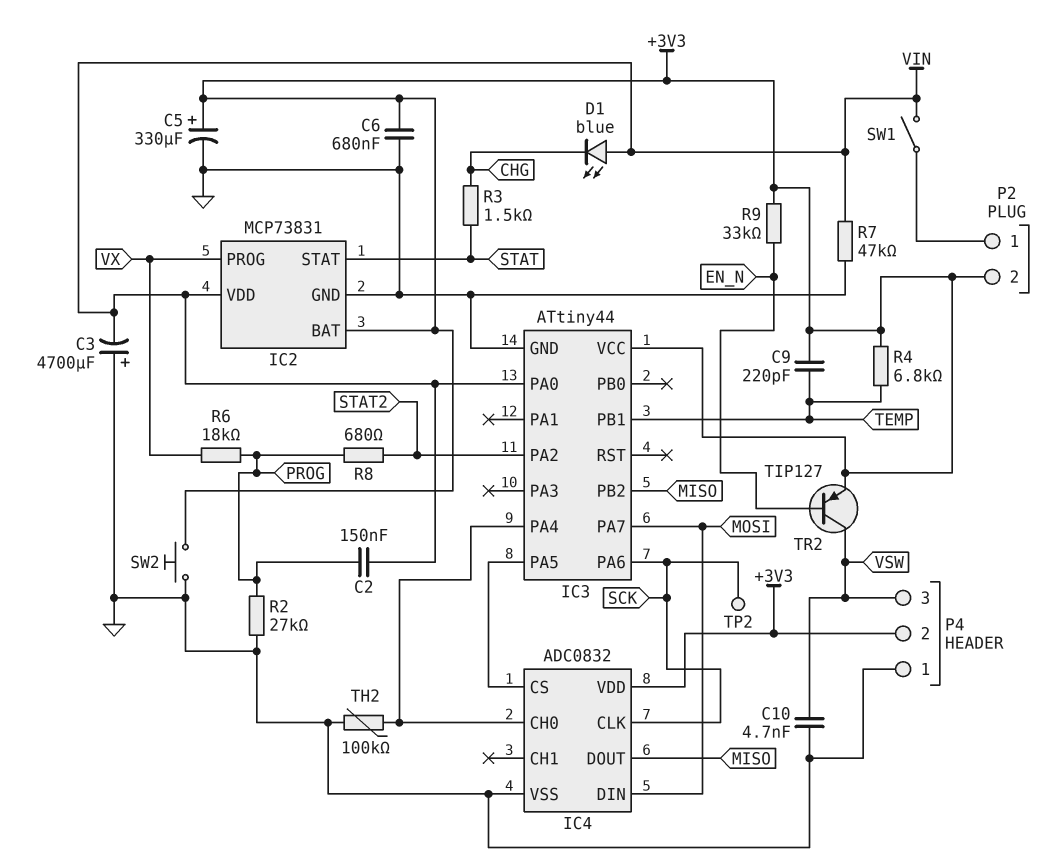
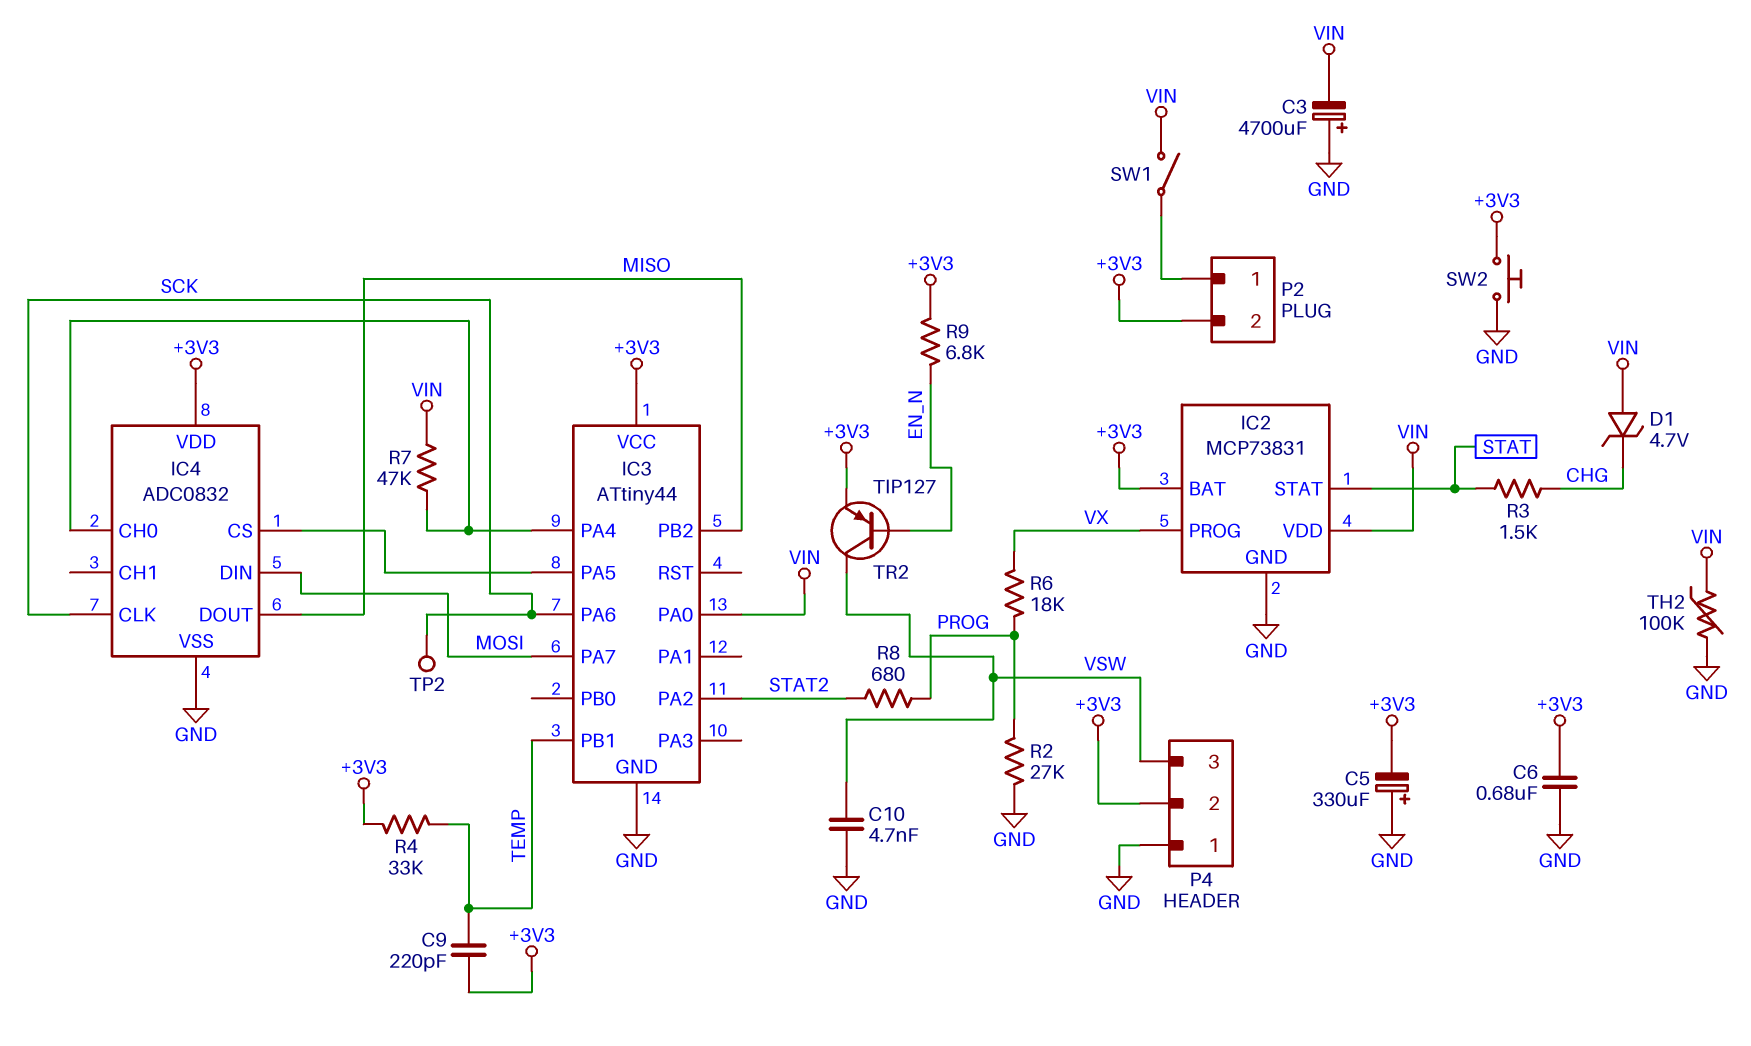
C2: 150nF (PROG, VIN) -> none
C5: 330uF (plus +3V3, minus GND) -> 330uF (plus GND, minus +3V3)
D1: LED blue (A VIN, K CHG) -> zener 4.7V (A VIN, K CHG)
R4: 6.8k (+3V3, TEMP) -> 33k (+3V3, TEMP)
R7: 47k (GND, VIN) -> 47k (IC3/PA4, VIN)
R9: 33k (+3V3, EN_N) -> 6.8k (+3V3, EN_N)
TH2: 100k (GND, IC3/PA4) -> 100k (GND, VIN)

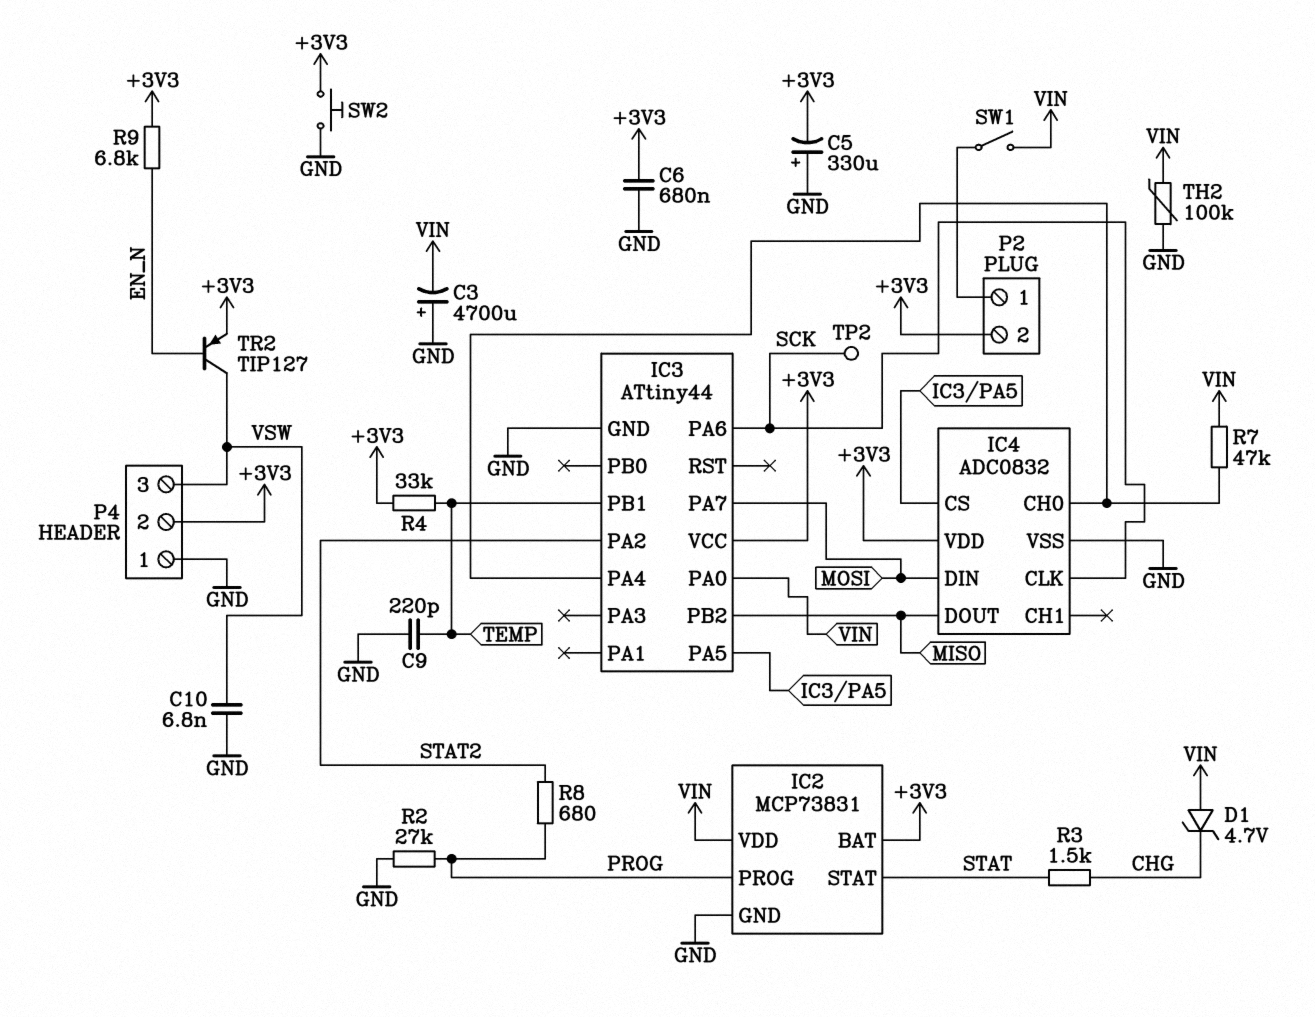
C9: 220pF (+3V3, TEMP) -> 220pF (GND, TEMP)
C10: 4.7nF (GND, VSW) -> 6.8nF (GND, VSW)
IC2 pin PROG: VX -> PROG
R6: 18k (PROG, VX) -> none

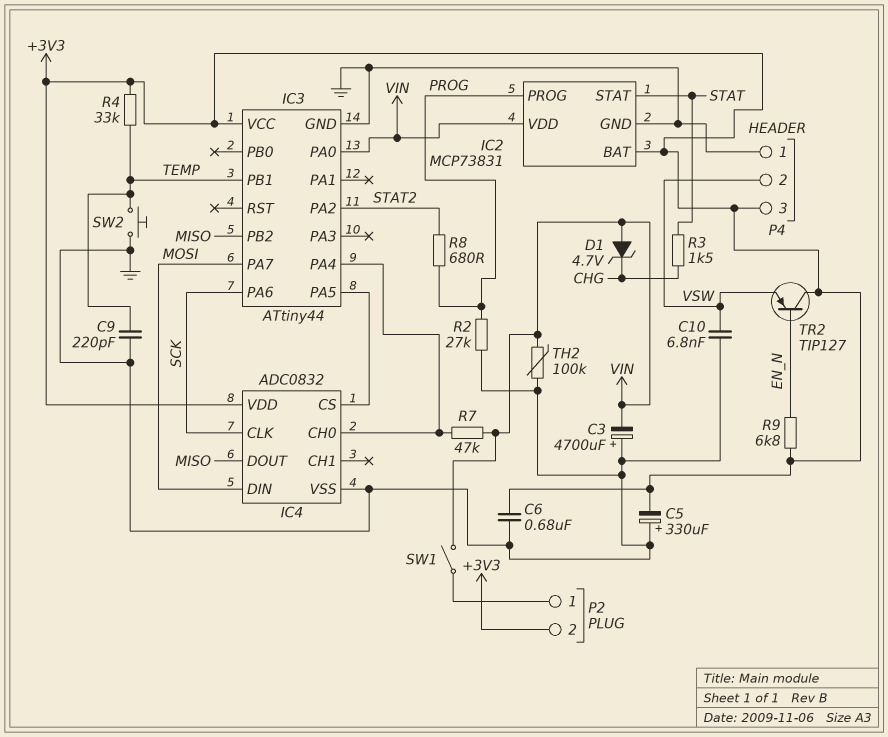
P4 pin 2: +3V3 -> VSW
P4 pin 3: VSW -> +3V3
SW2: button (+3V3, GND) -> button (GND, TEMP)
TP2: test point (SCK) -> none
TR2: PNP TIP127 (B EN_N, C VSW, E +3V3) -> PNP TIP127 (B EN_N, C +3V3, E VSW)

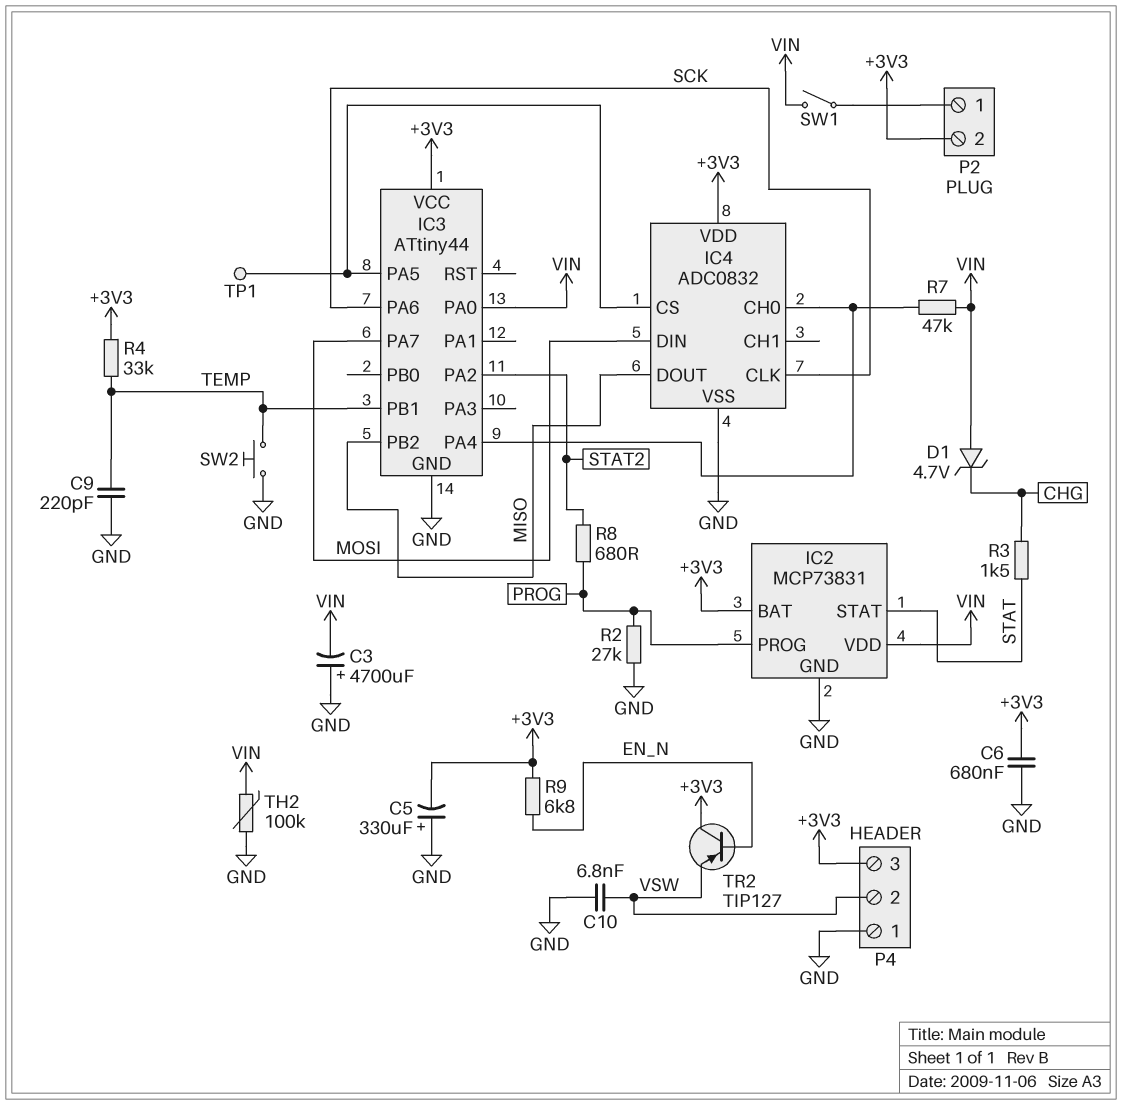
TP1: none -> test point (IC3/PA5)

